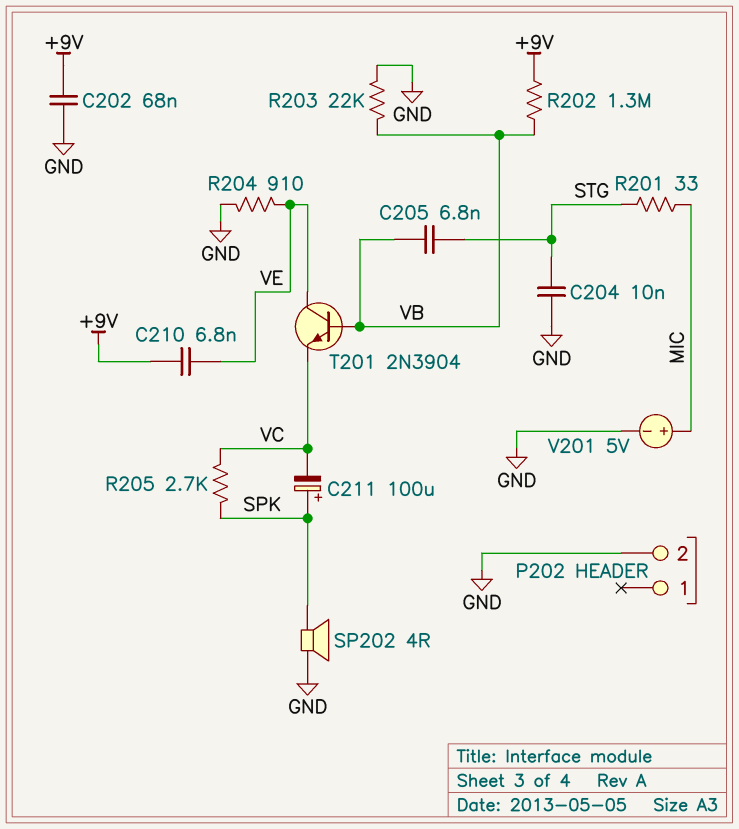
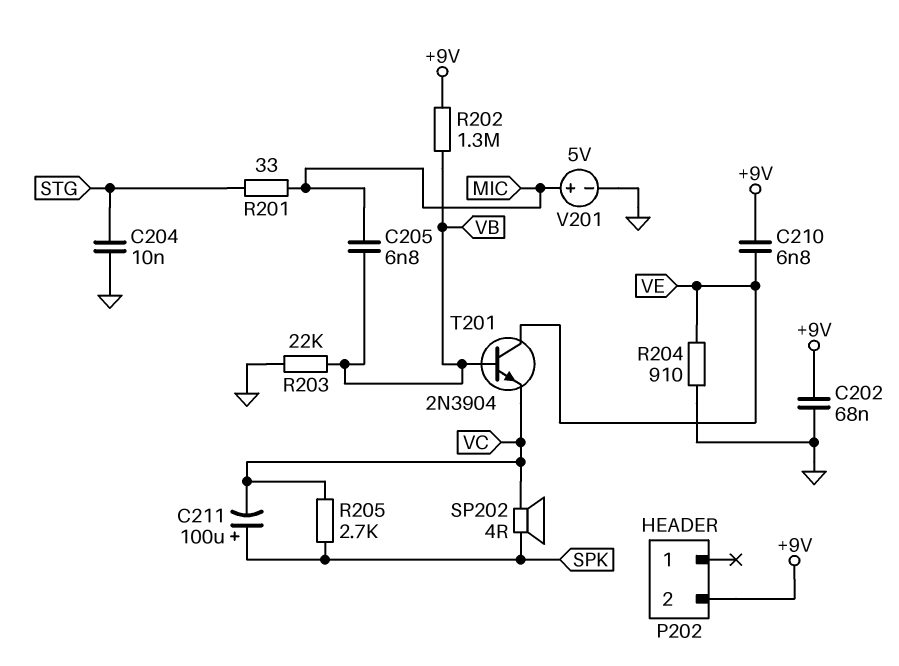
C205: 6.8nF (STG, VB) -> 6.8nF (MIC, VB)
P202 pin 2: GND -> +9V
SP202: speaker 4R (GND, SPK) -> speaker 4R (SPK, VC)

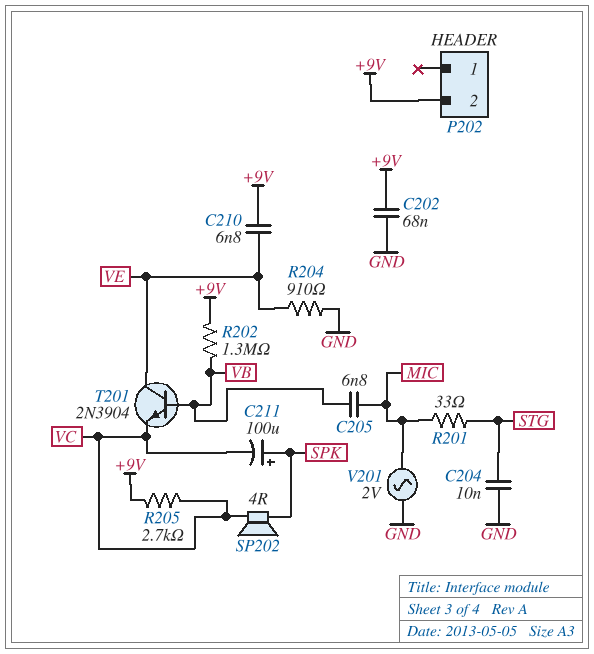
R203: 22k (GND, VB) -> none
R205: 2.7k (SPK, VC) -> 2.7k (+9V, VC)
V201: 5V (plus MIC, minus GND) -> AC 2V (GND, MIC)

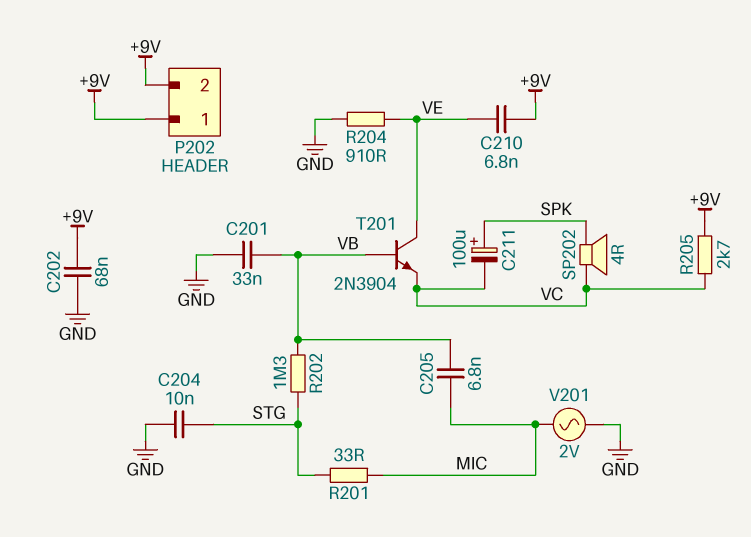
C201: none -> 33nF (GND, VB)
P202 pin 1: none -> +9V
R202: 1.3M (+9V, VB) -> 1.3M (STG, VB)

